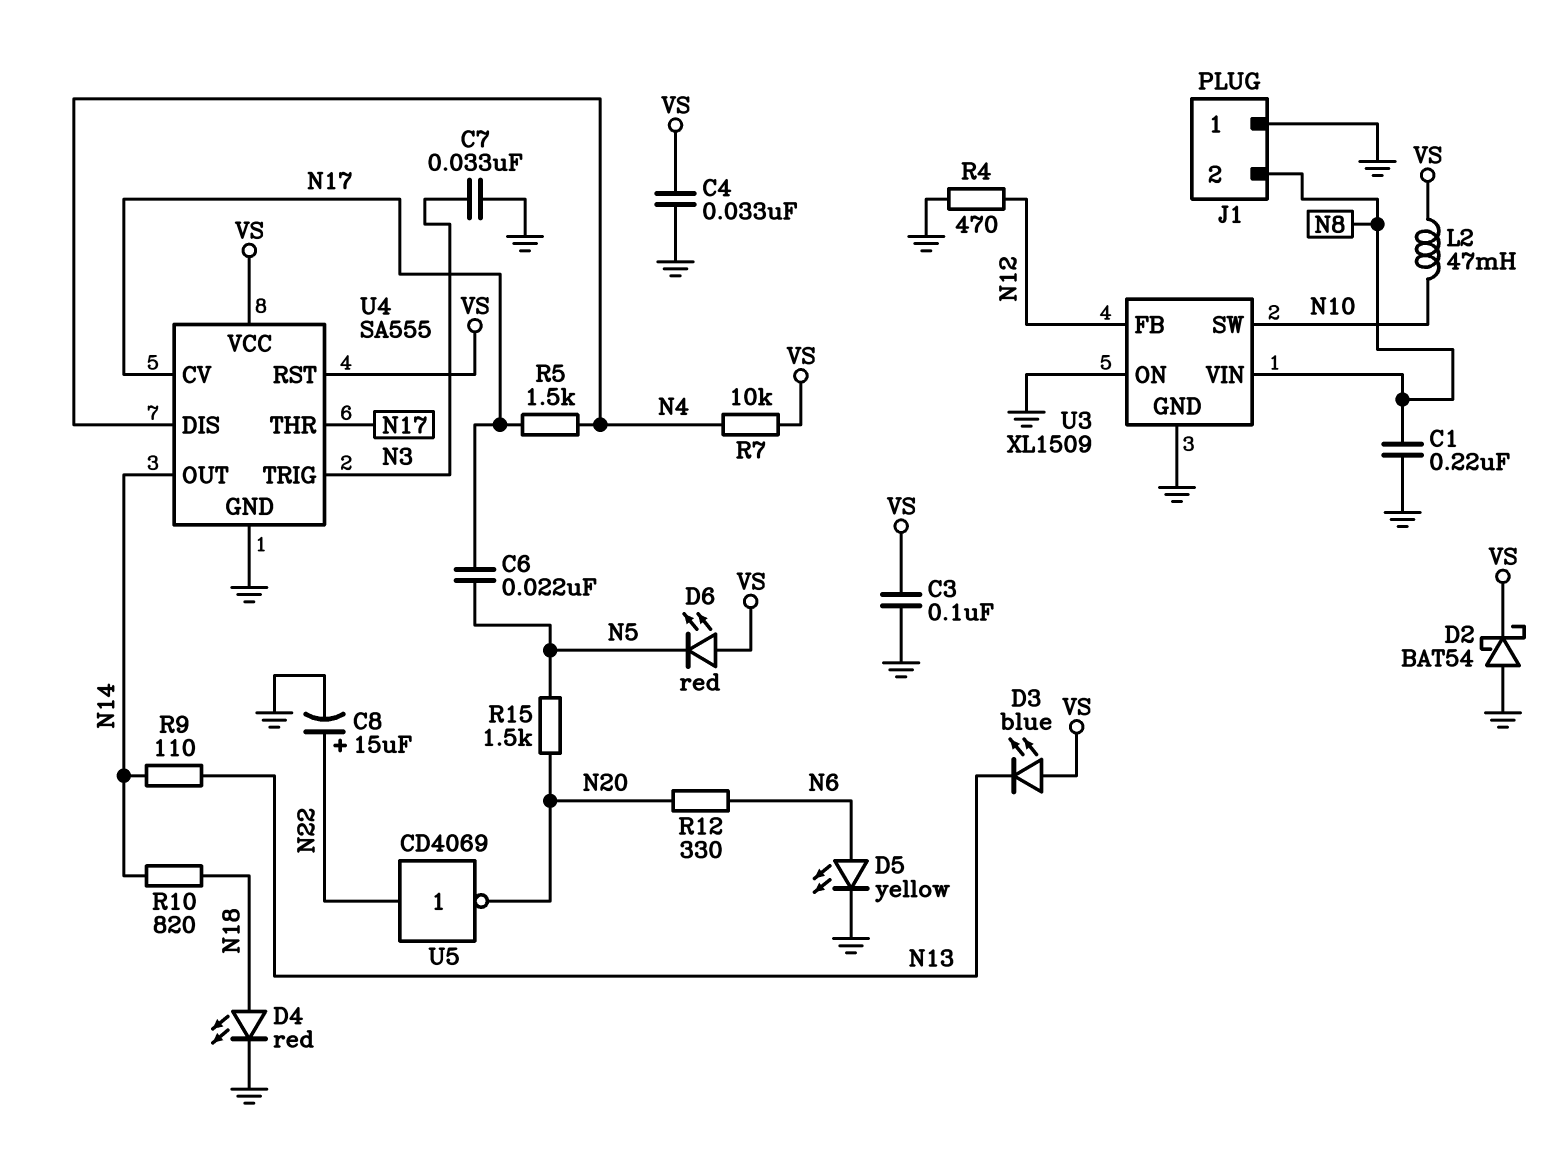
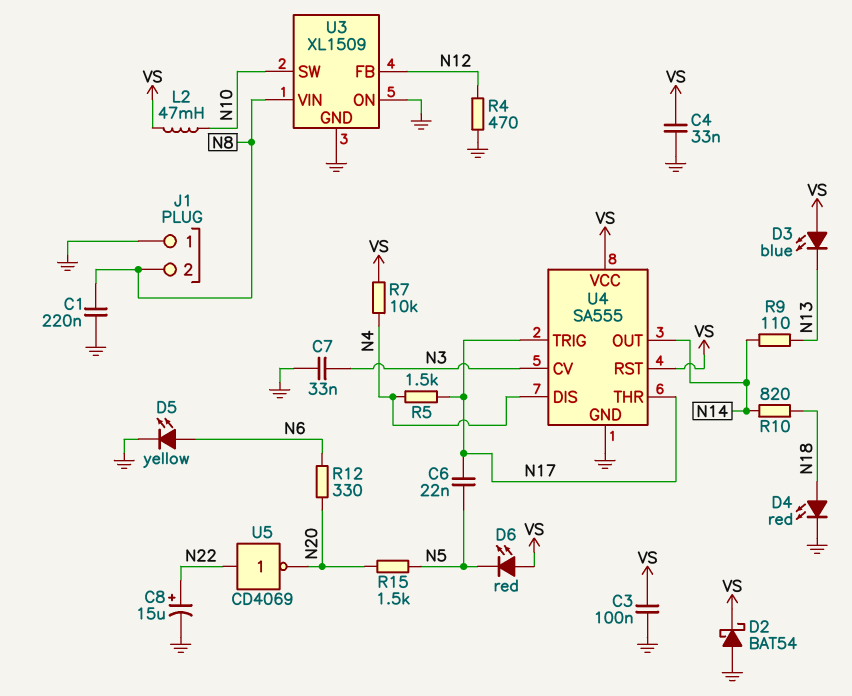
U4 pin CV: N17 -> N3
U4 pin TRIG: N3 -> N17

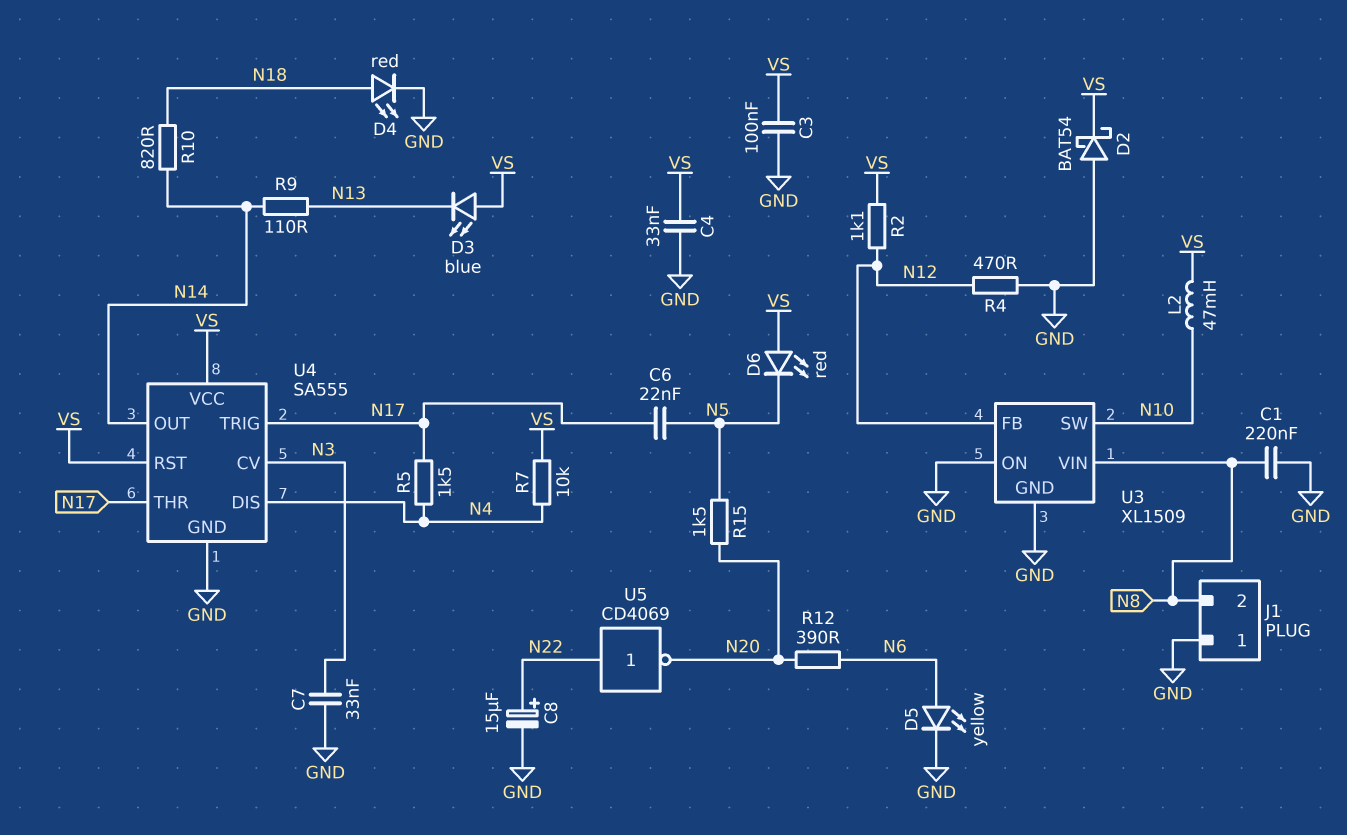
R2: none -> 1.1k (N12, VS)
R12: 330 (N6, N20) -> 390 (N6, N20)

